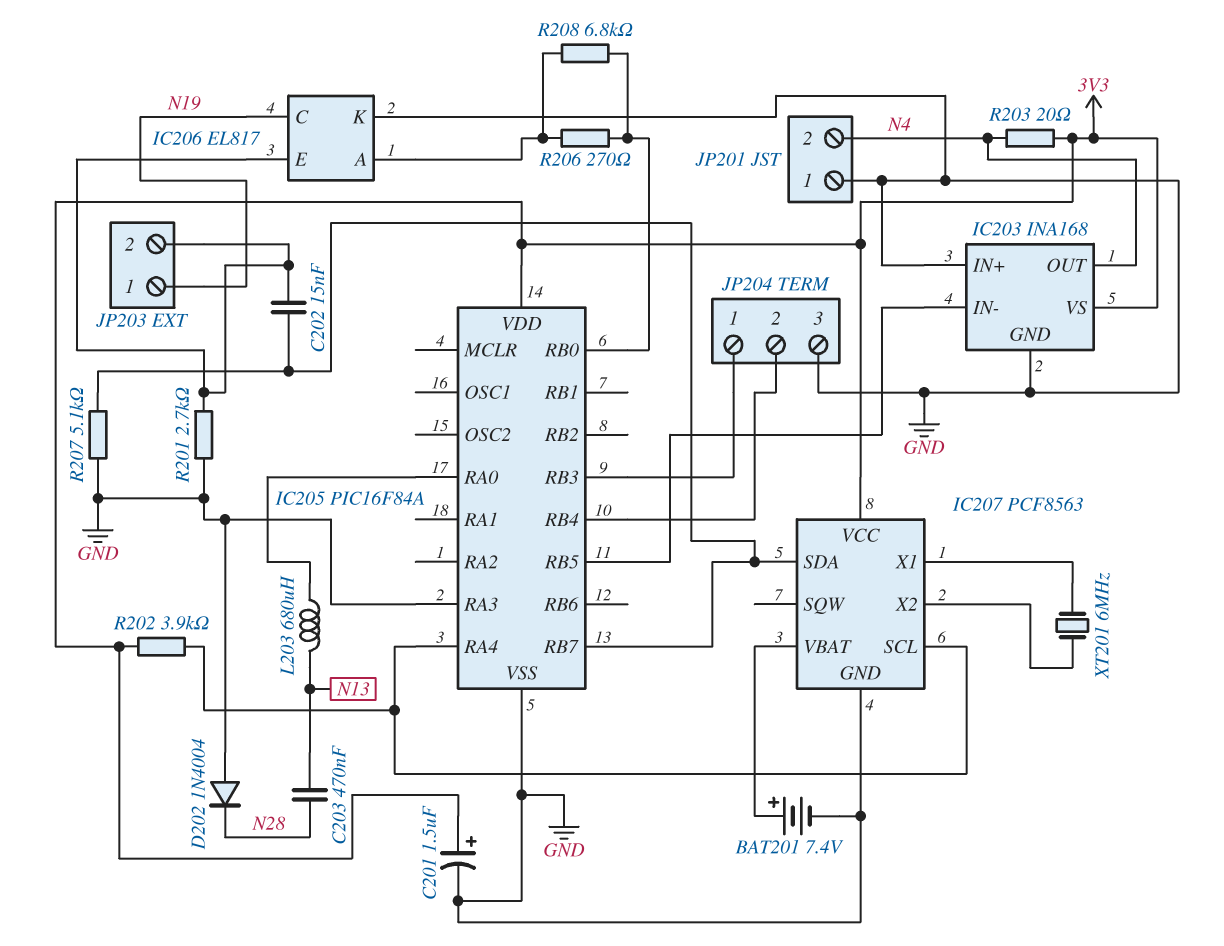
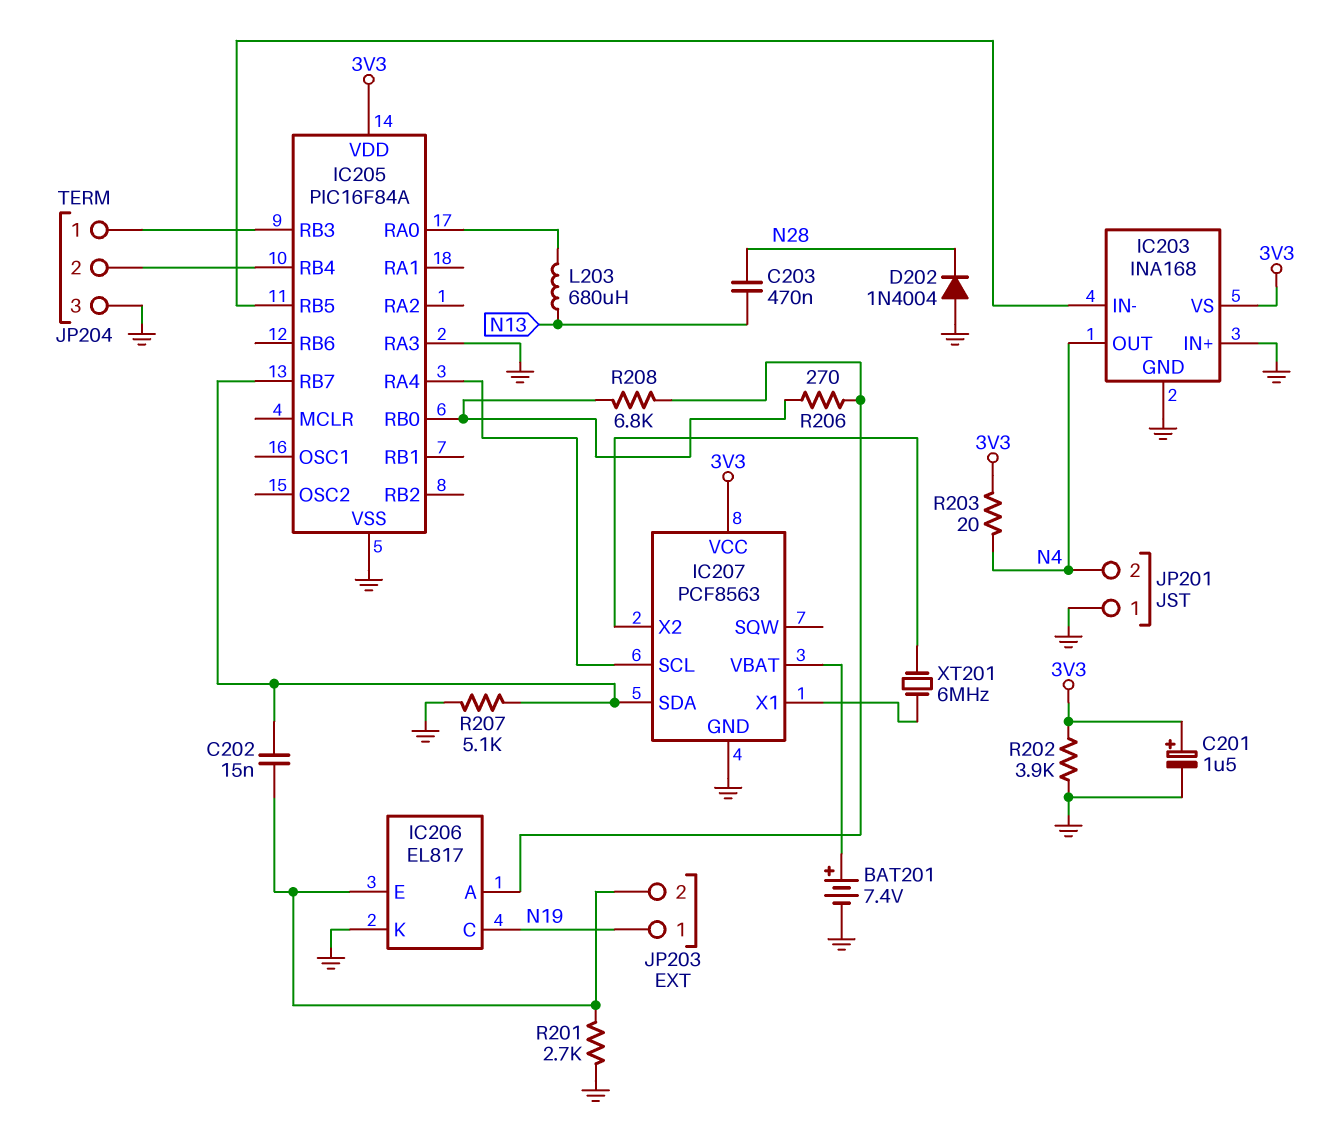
R202: 3.9k (3V3, IC205/RA4) -> 3.9k (3V3, GND)

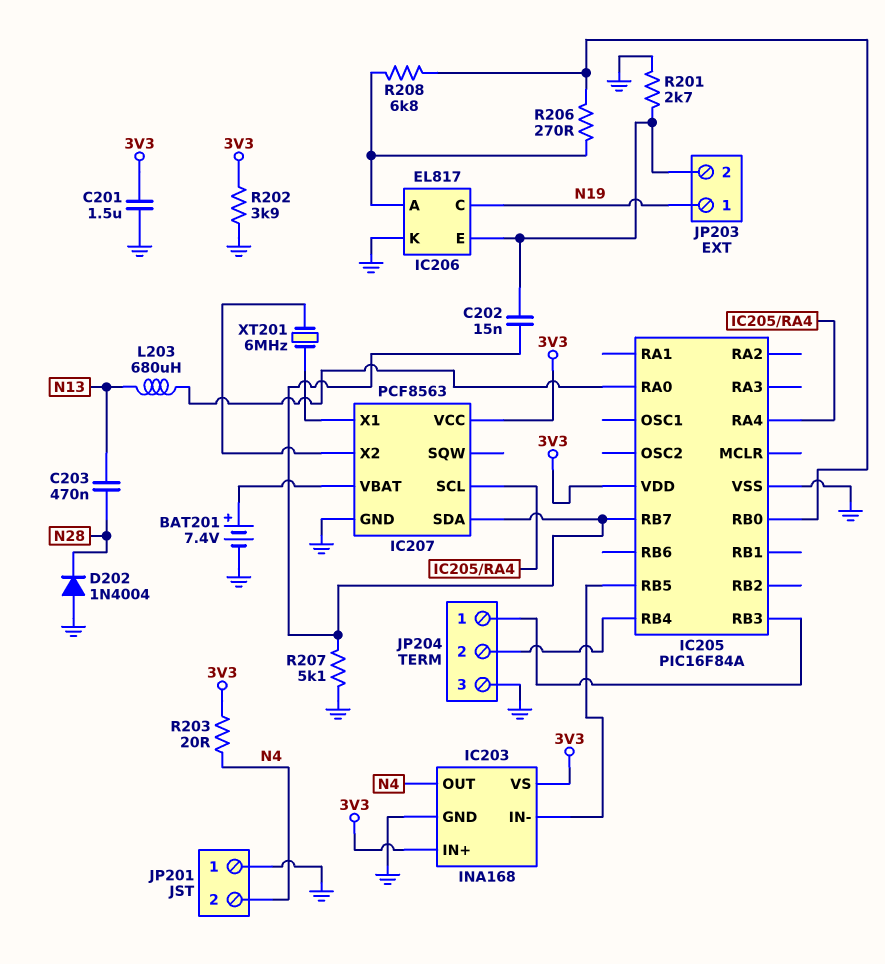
C201: 1.5uF (plus 3V3, minus GND) -> 1.5uF (3V3, GND)
IC203 pin IN+: GND -> 3V3
IC205 pin RA3: GND -> none

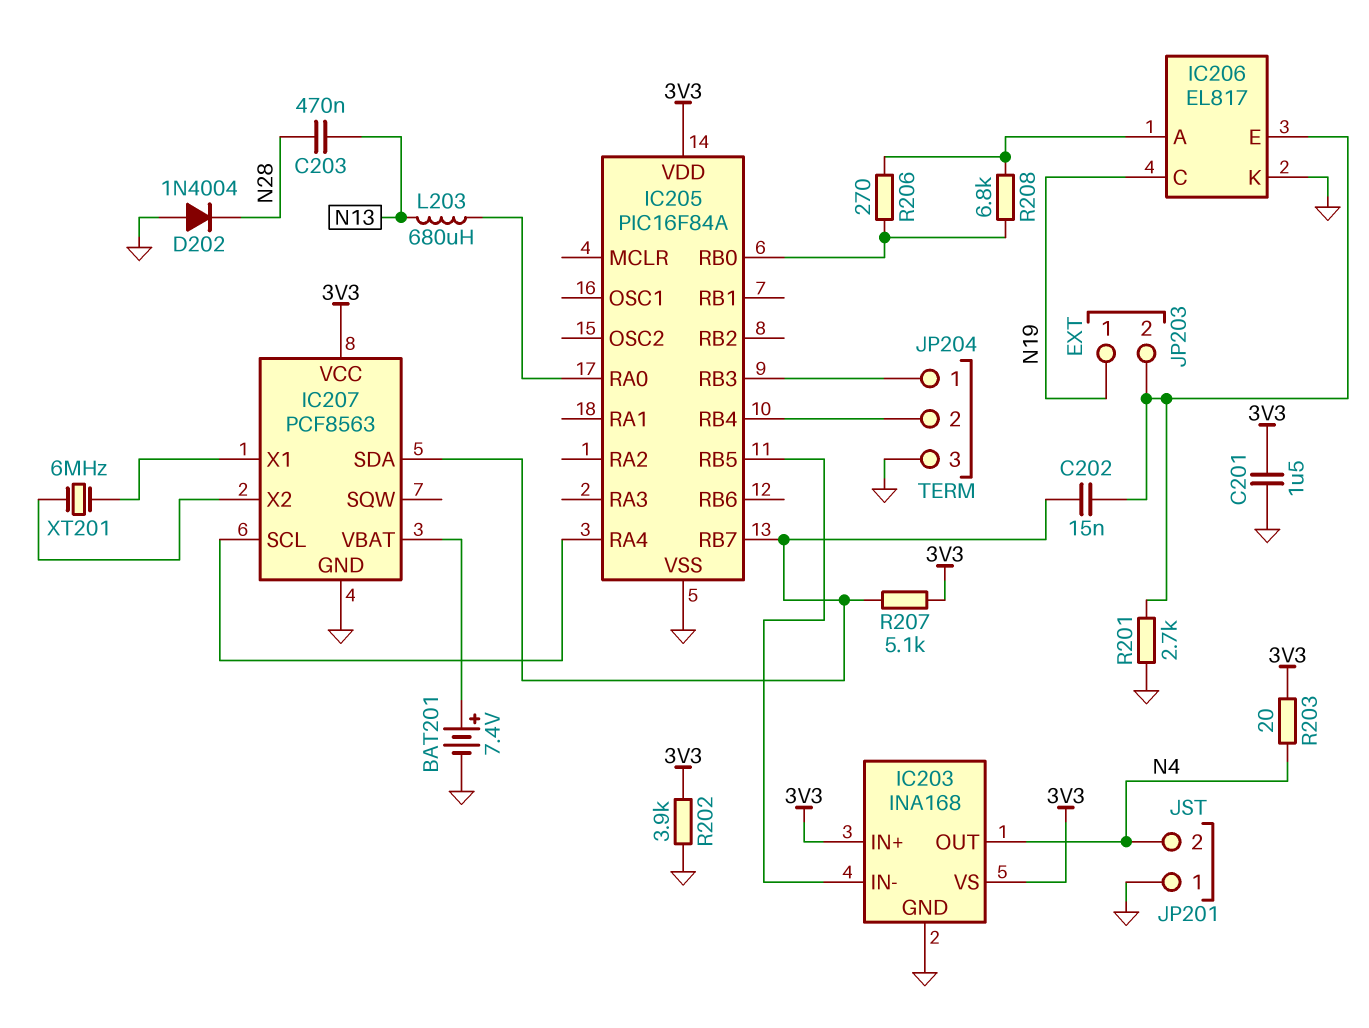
R207: 5.1k (GND, IC205/RB7) -> 5.1k (3V3, IC205/RB7)

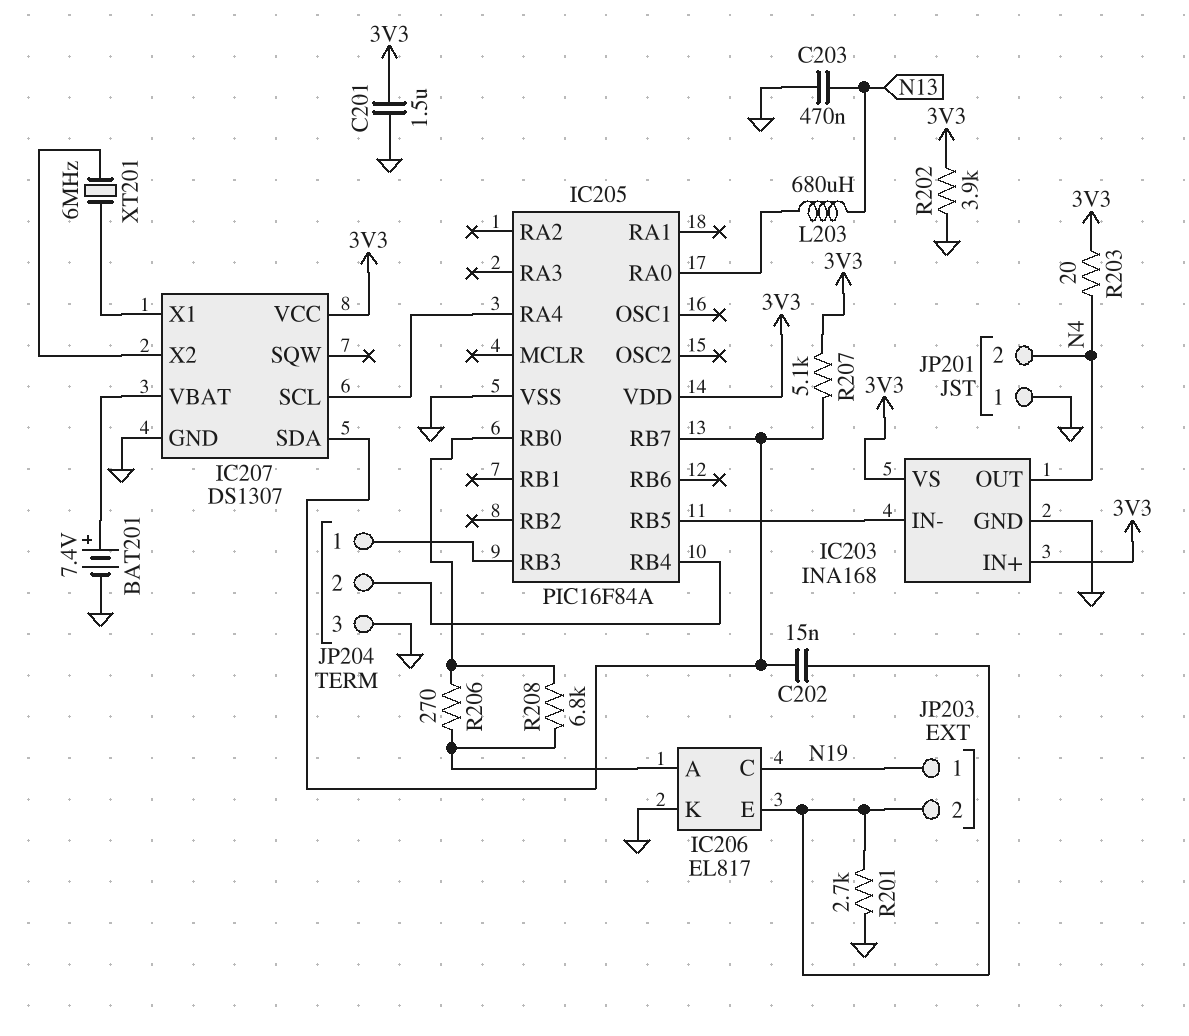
C203: 470nF (N13, N28) -> 470nF (GND, N13)
D202: diode 1N4004 (A GND, K N28) -> none
IC207: PCF8563 -> DS1307

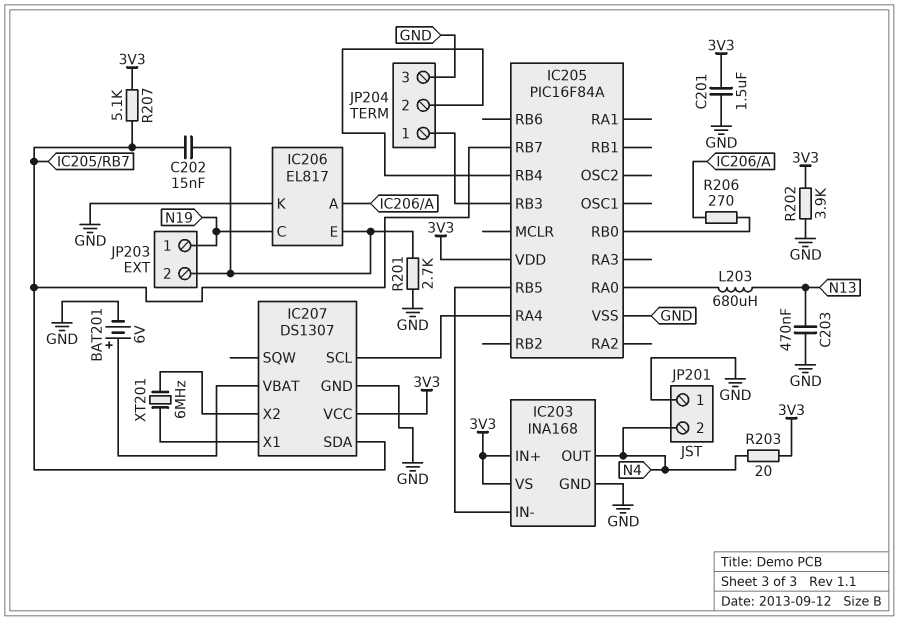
BAT201: 7.4V (plus IC207/VBAT, minus GND) -> 6V (plus IC207/VBAT, minus GND)
R208: 6.8k (IC205/RB0, IC206/A) -> none

